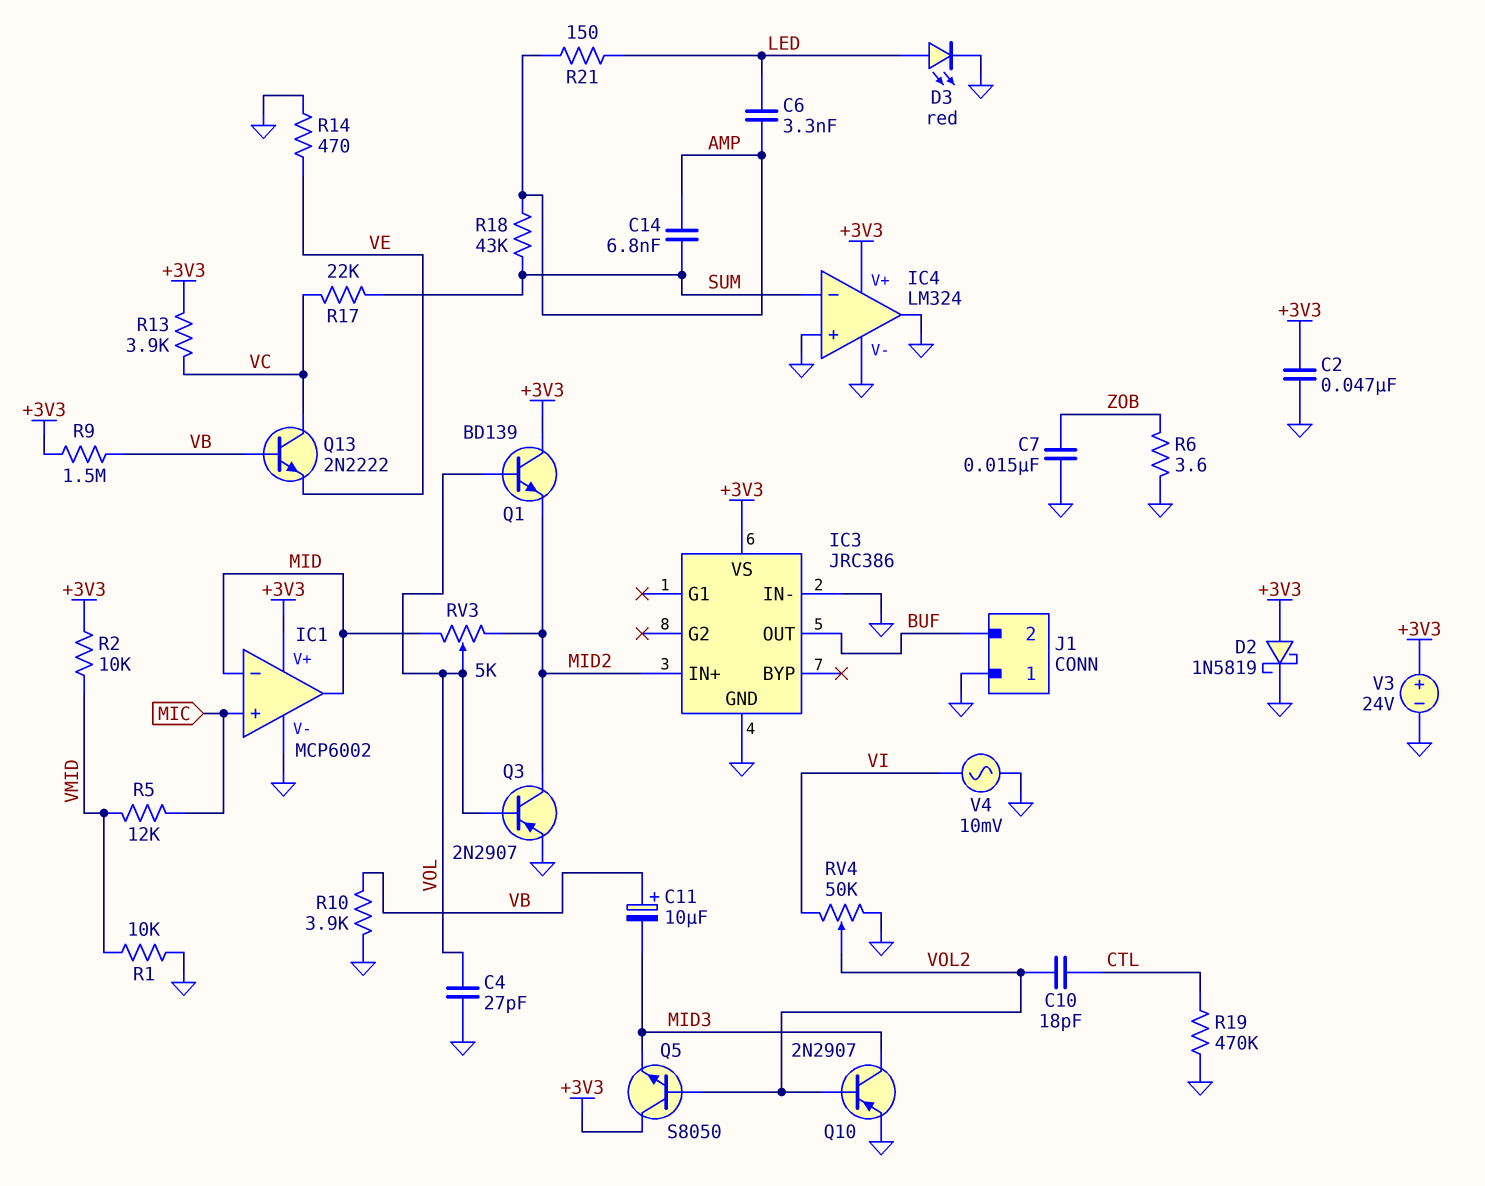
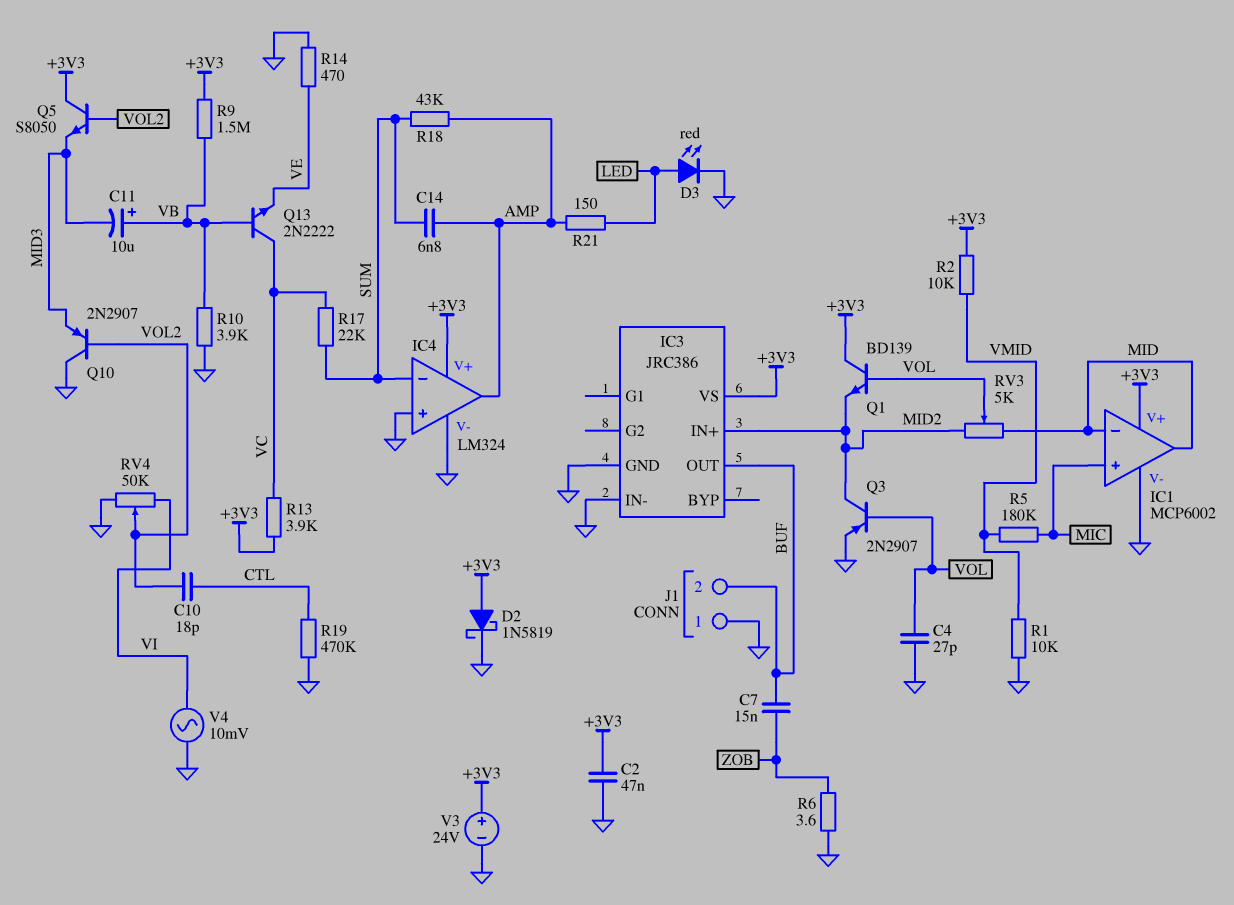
C6: 3.3nF (AMP, LED) -> none
C7: 15nF (GND, ZOB) -> 15nF (BUF, ZOB)
IC4 pin out: GND -> AMP
Q10: PNP 2N2907 (B VOL2, C MID3, E GND) -> PNP 2N2907 (B VOL2, C GND, E MID3)
R5: 12k (MIC, VMID) -> 180k (MIC, VMID)

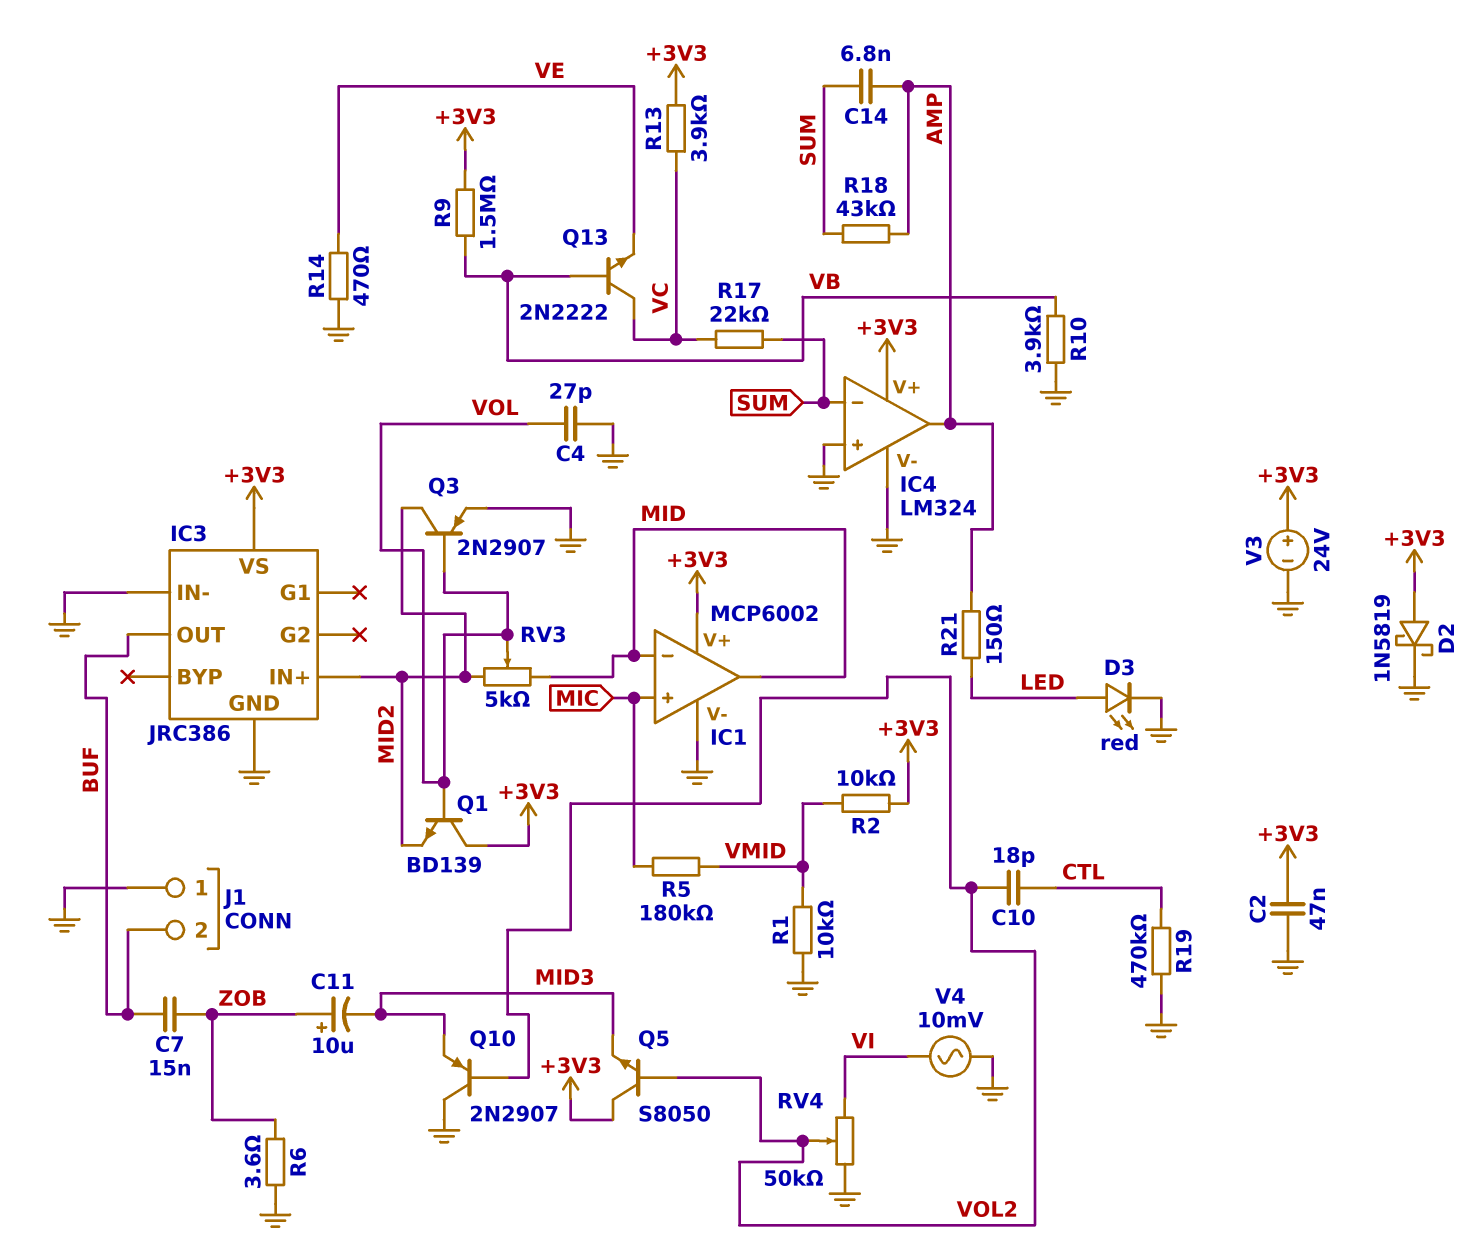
C11: 10uF (plus VB, minus MID3) -> 10uF (plus ZOB, minus MID3)

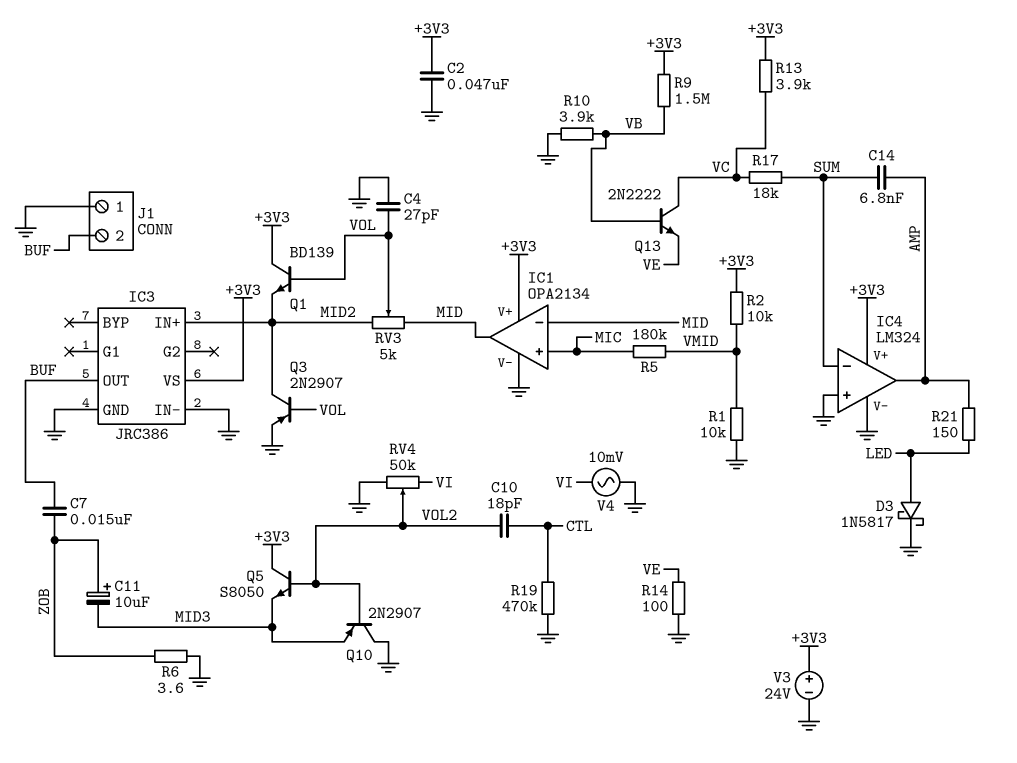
D2: schottky 1N5819 (A +3V3, K GND) -> none
D3: LED red (A LED, K GND) -> schottky 1N5817 (A LED, K GND)
IC1: MCP6002 -> OPA2134
R14: 470 (GND, VE) -> 100 (GND, VE)
R17: 22k (SUM, VC) -> 18k (SUM, VC)
R18: 43k (AMP, SUM) -> none

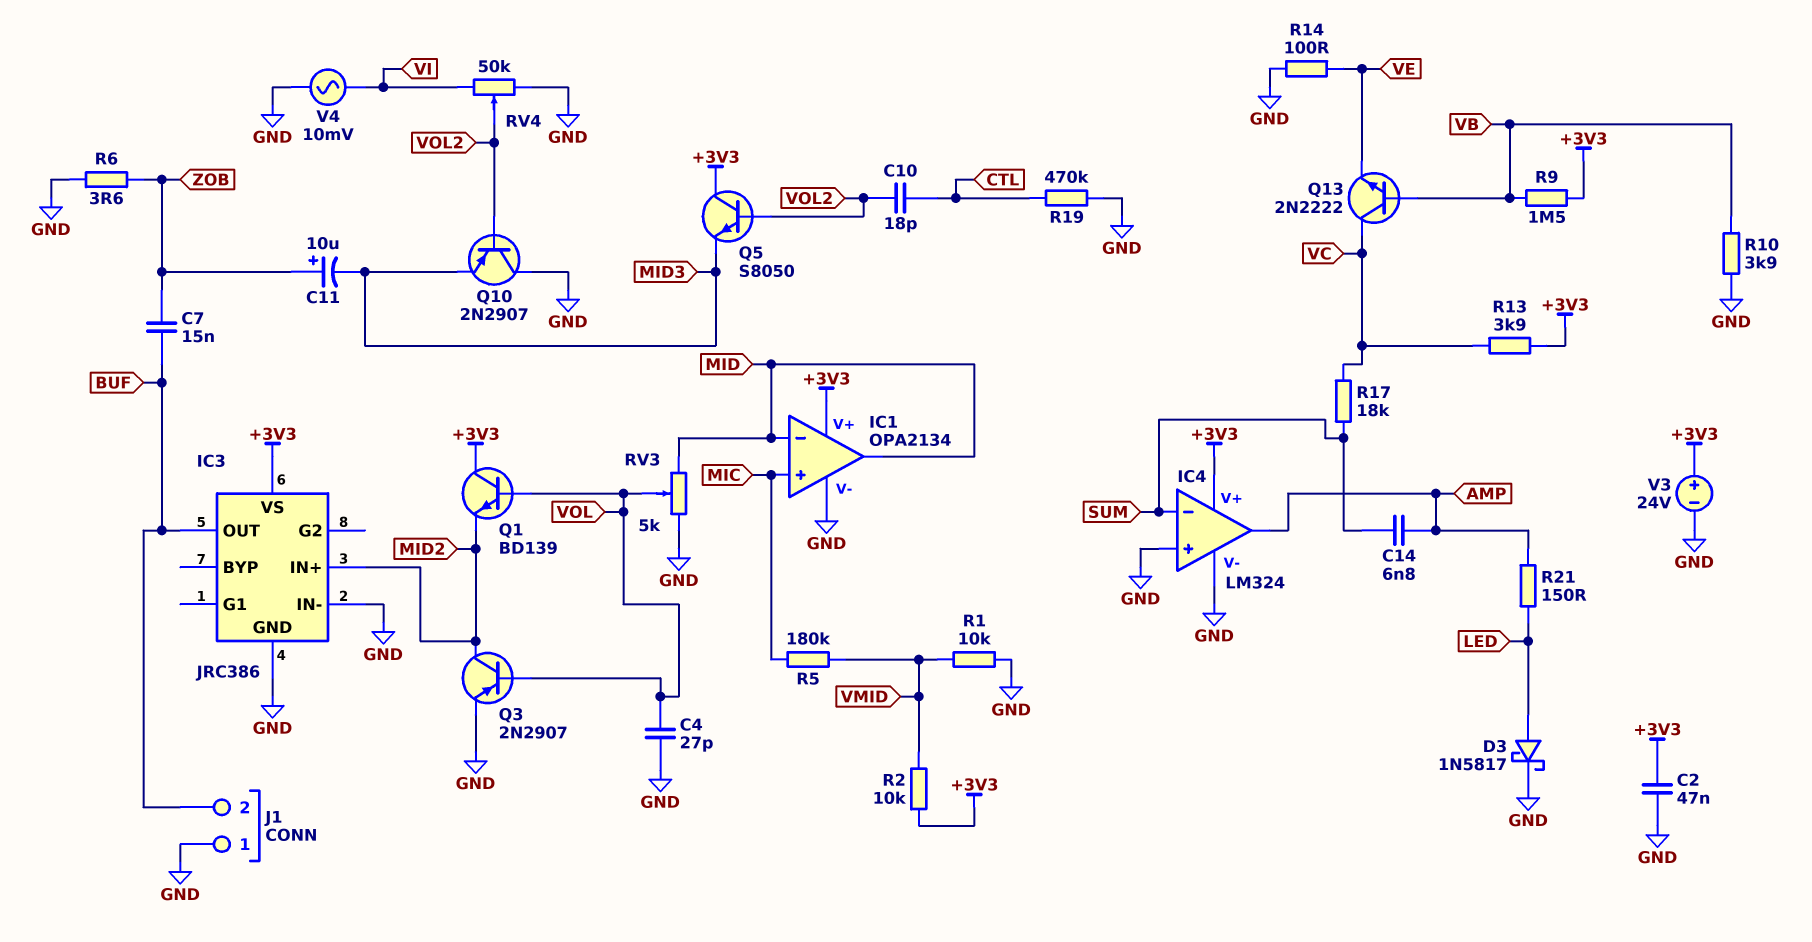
RV3: 5k (MID, MID2, wiper VOL) -> 5k (GND, MID, wiper VOL)

